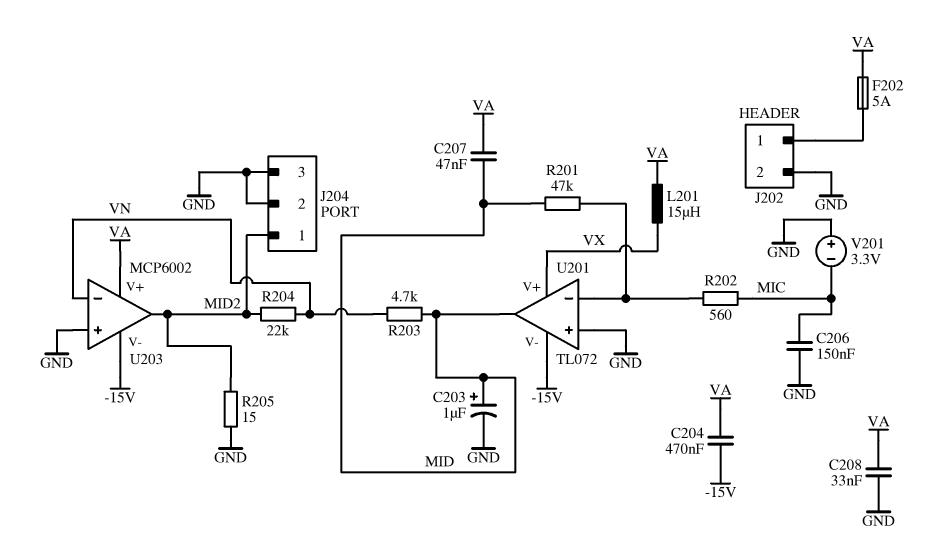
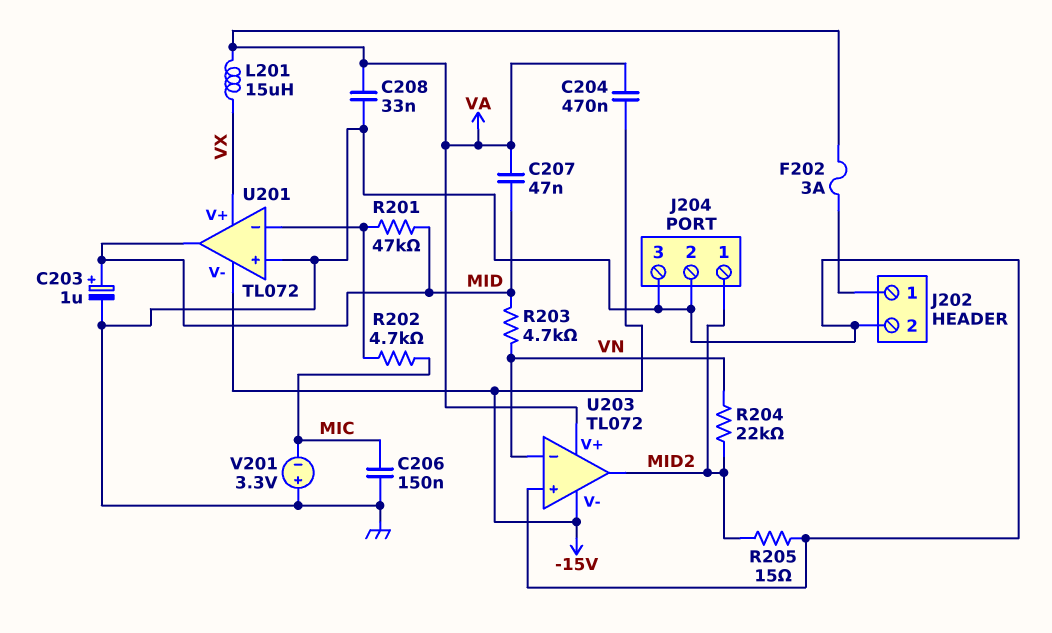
F202: 5A (J202/1, VA) -> 3A (J202/1, VA)
R202: 560 (MIC, U201/in-) -> 4.7k (MIC, U201/in-)
U203: MCP6002 -> TL072

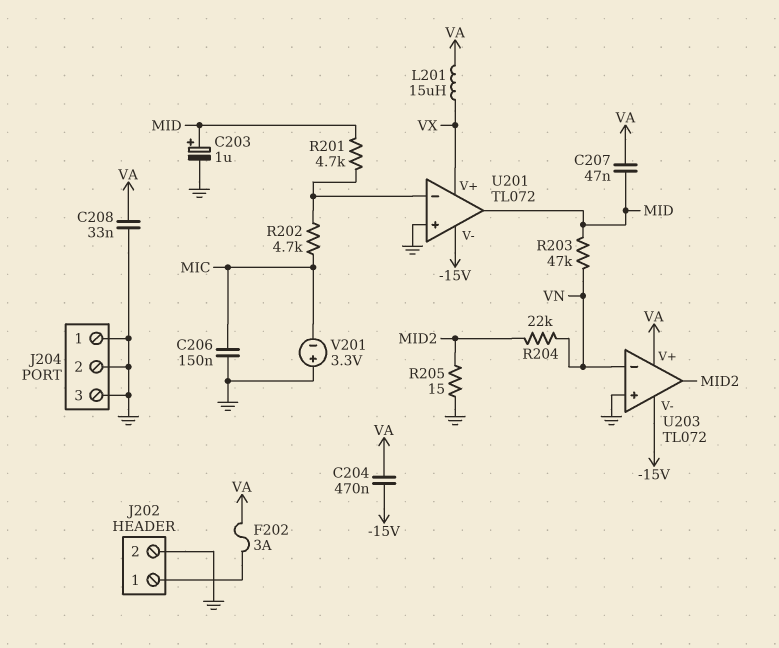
J204 pin 1: MID2 -> GND
R201: 47k (MID, U201/in-) -> 4.7k (MID, U201/in-)
R203: 4.7k (MID, VN) -> 47k (MID, VN)

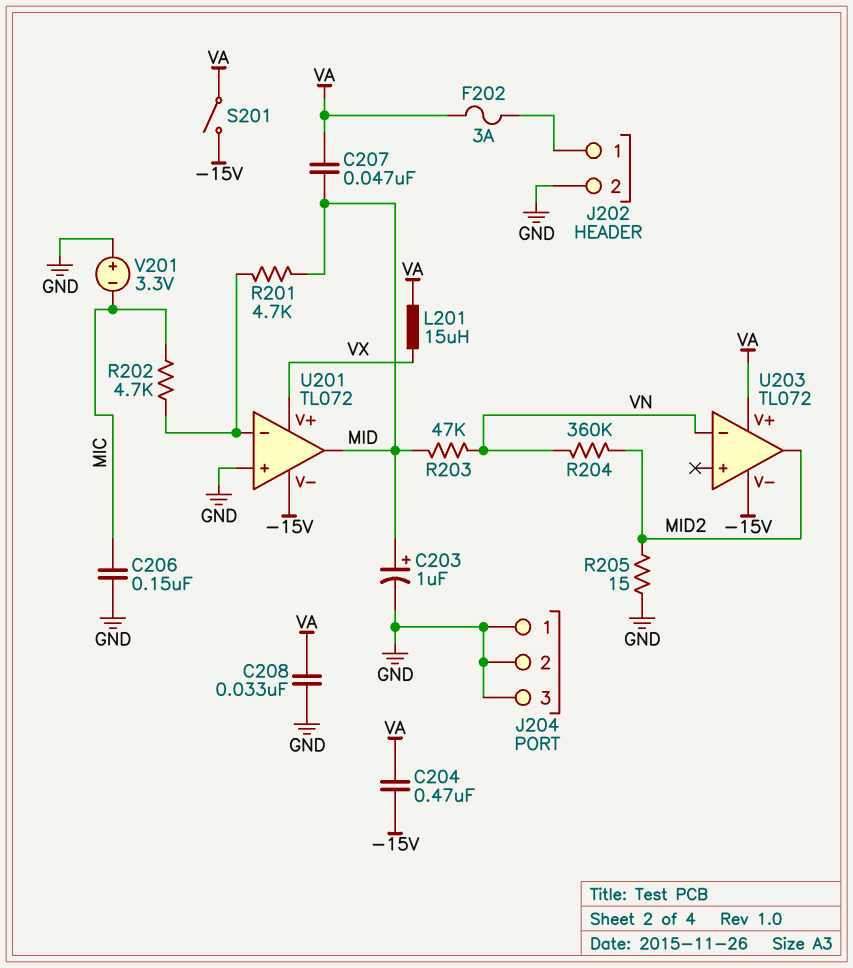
R204: 22k (MID2, VN) -> 360k (MID2, VN)
S201: none -> switch (-15V, VA)
U203 pin in+: GND -> none

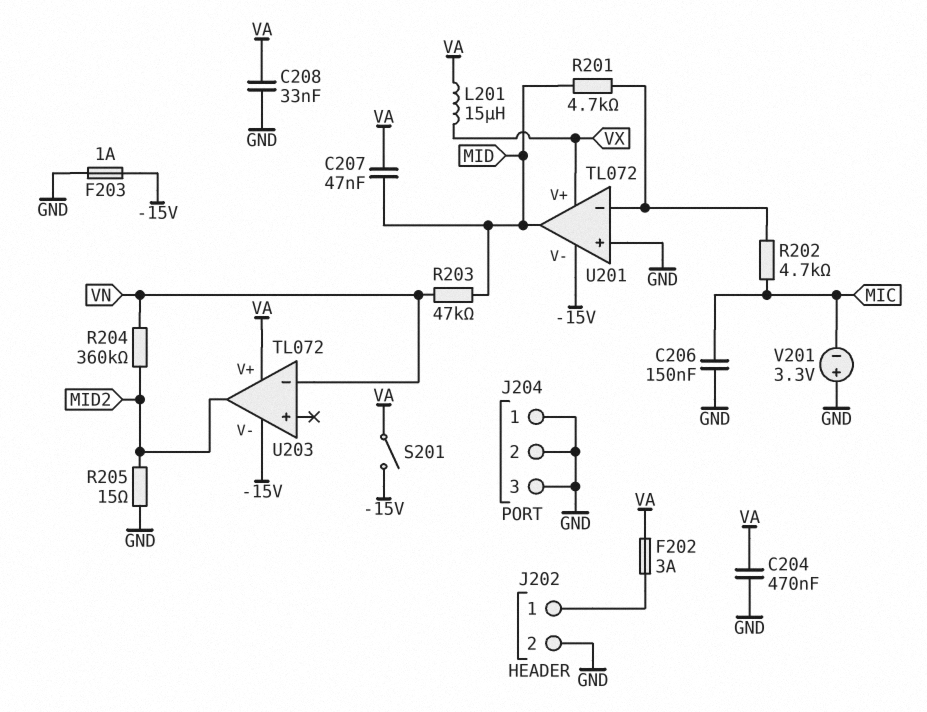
C203: 1uF (plus MID, minus GND) -> none
C204: 470nF (-15V, VA) -> 470nF (GND, VA)
F203: none -> 1A (-15V, GND)

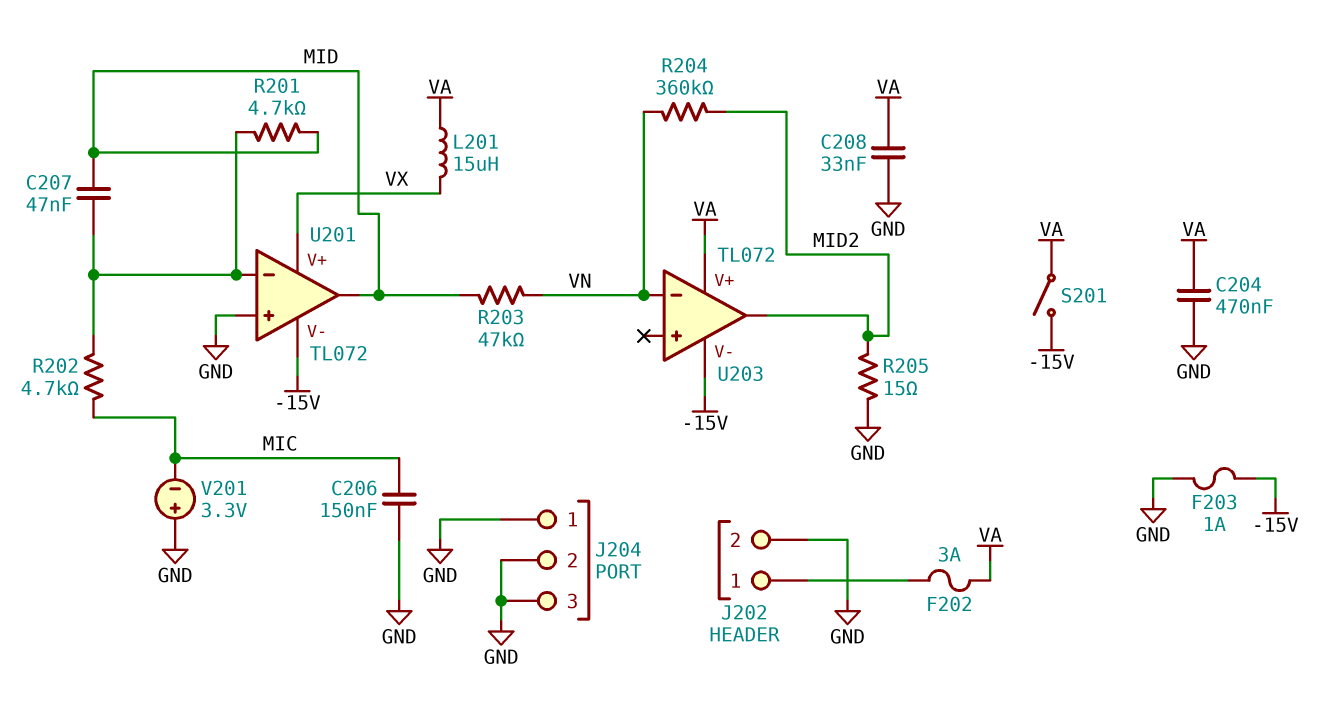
C207: 47nF (MID, VA) -> 47nF (MID, U201/in-)

